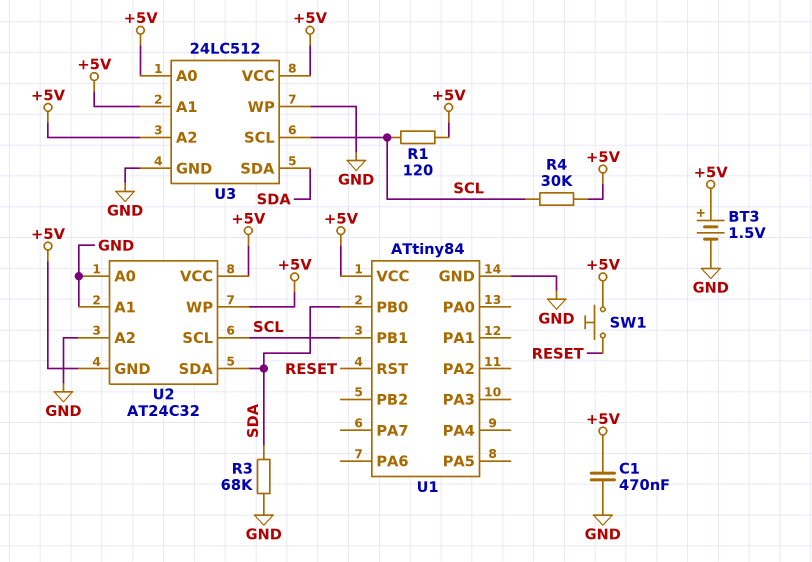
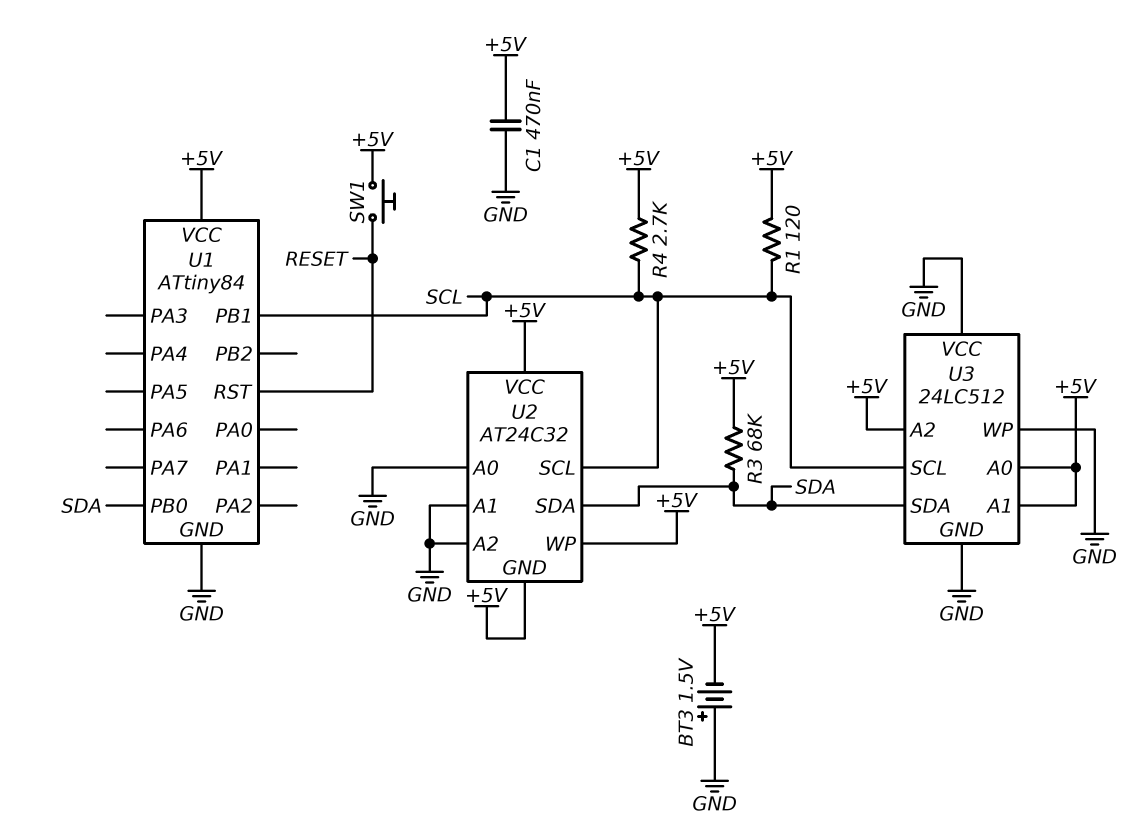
BT3: 1.5V (plus +5V, minus GND) -> 1.5V (plus GND, minus +5V)
R3: 68k (GND, SDA) -> 68k (+5V, SDA)
R4: 30k (+5V, SCL) -> 2.7k (+5V, SCL)
U3 pin VCC: +5V -> GND

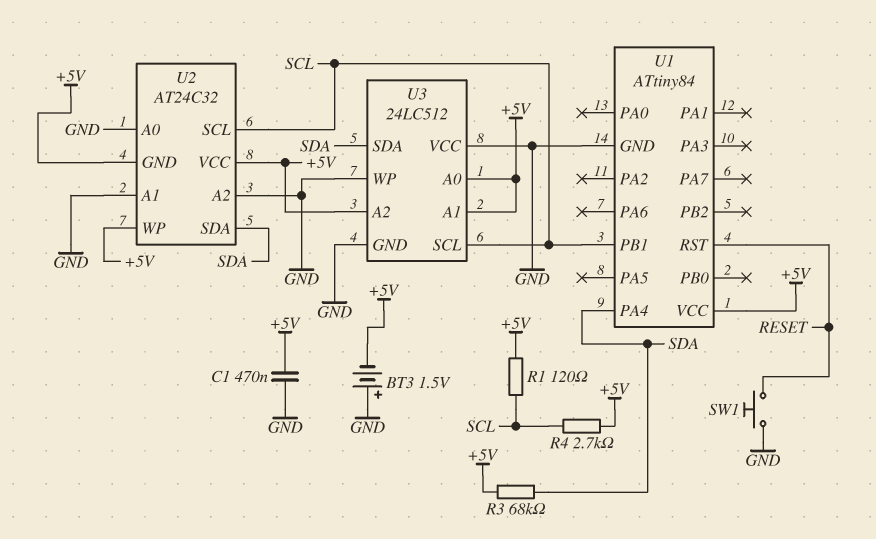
SW1: button (+5V, RESET) -> button (GND, RESET)
U1 pin PA4: none -> SDA
U1 pin PB0: SDA -> none

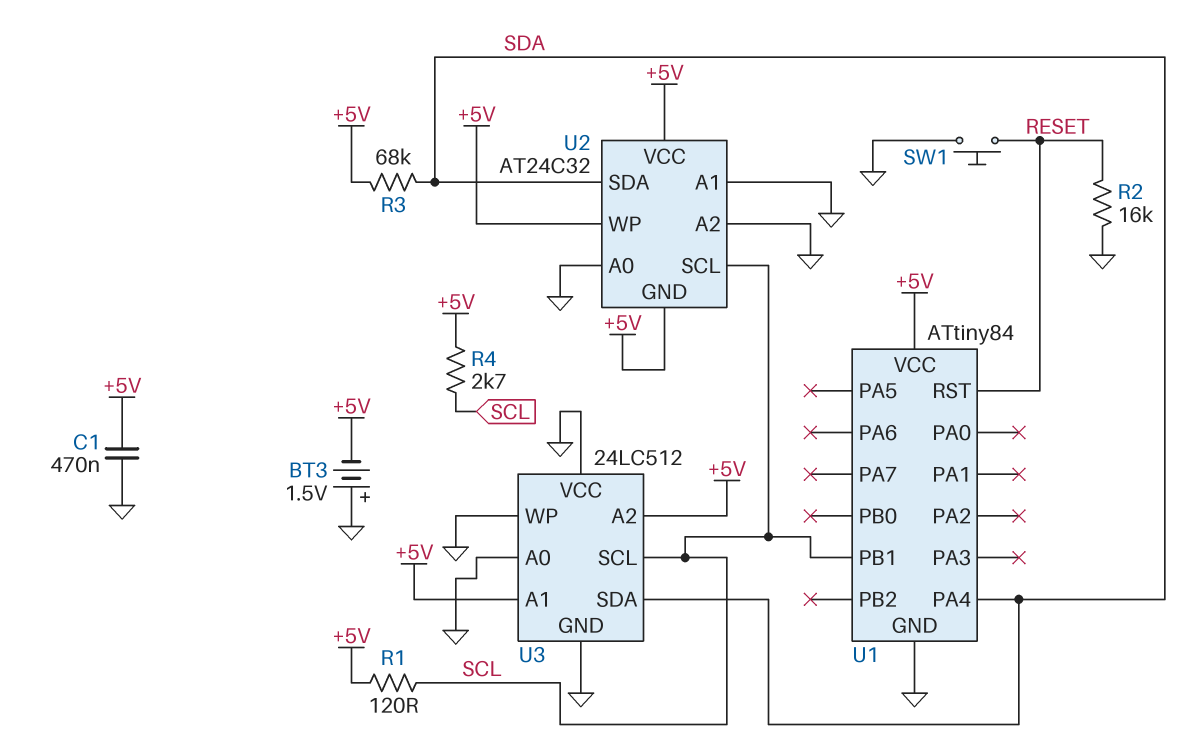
R2: none -> 16k (GND, RESET)
U3 pin A0: +5V -> GND

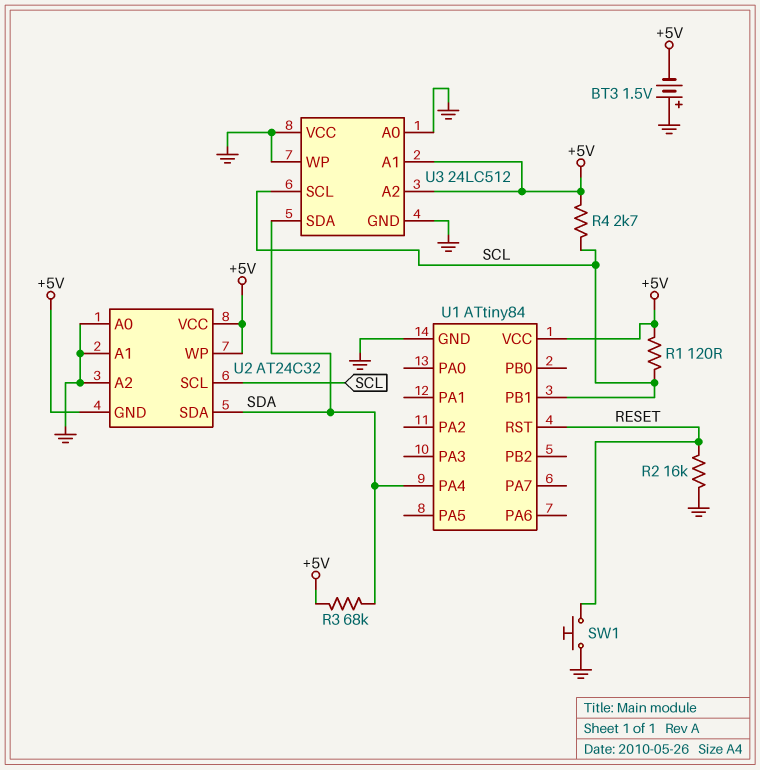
C1: 470nF (+5V, GND) -> none

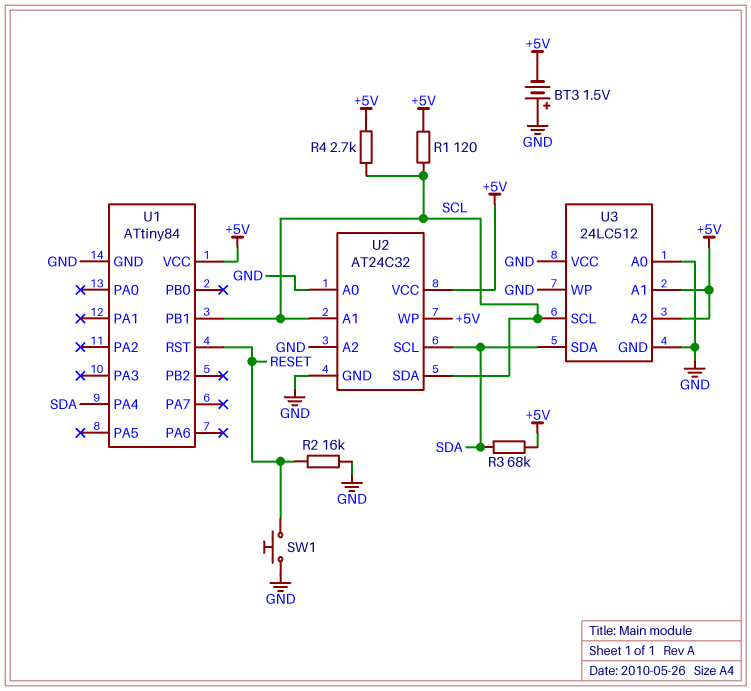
U2 pin A1: GND -> SCL
U2 pin GND: +5V -> GND
U2 pin SCL: SCL -> SDA
U2 pin SDA: SDA -> SCL

